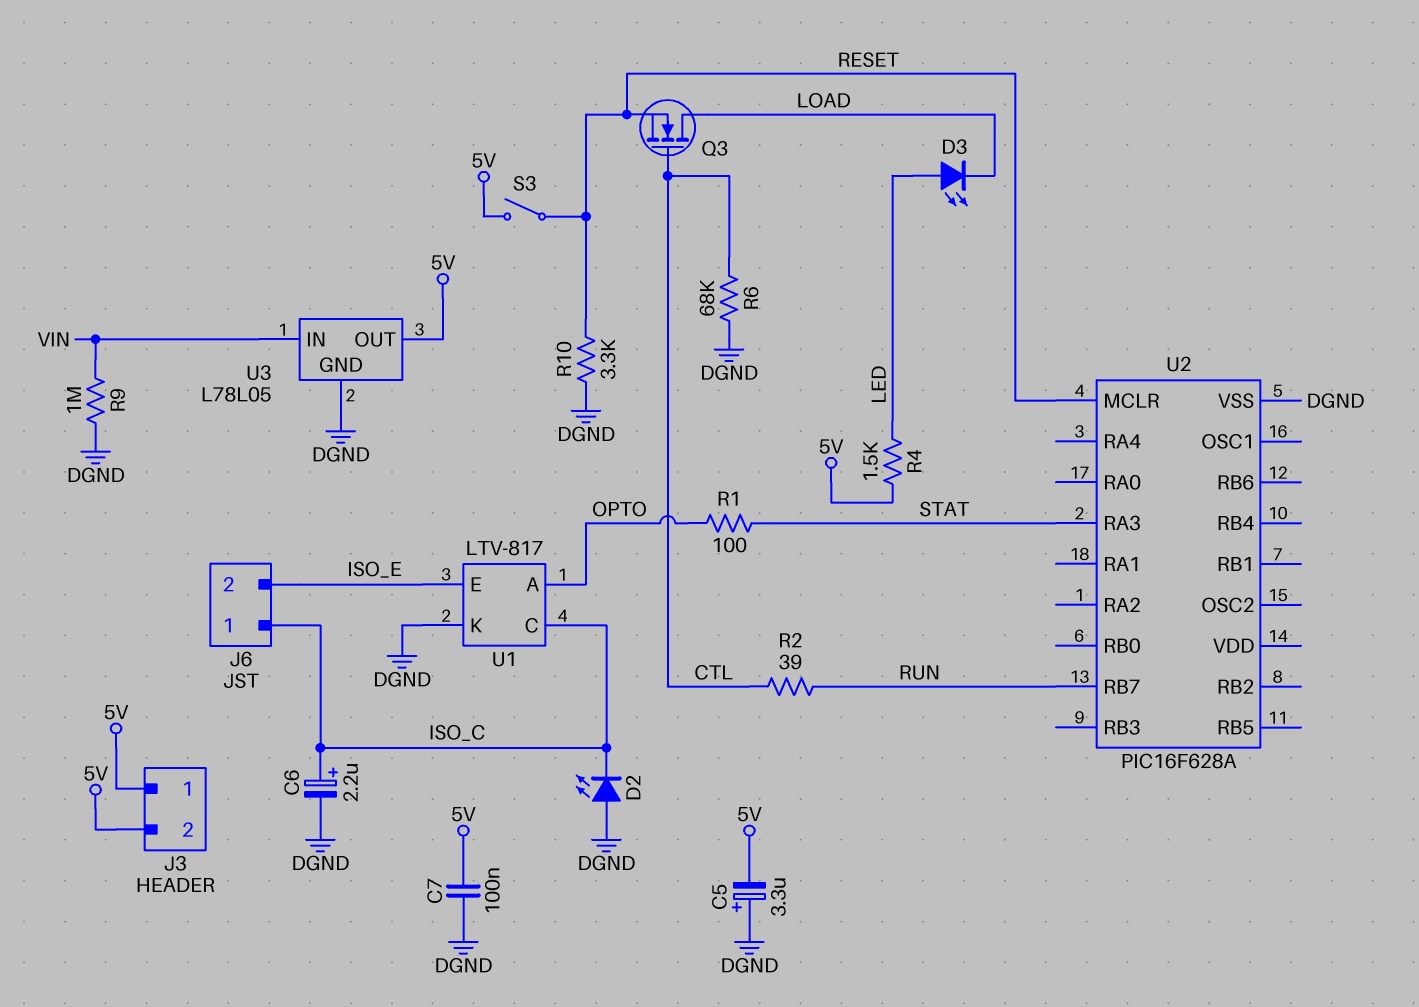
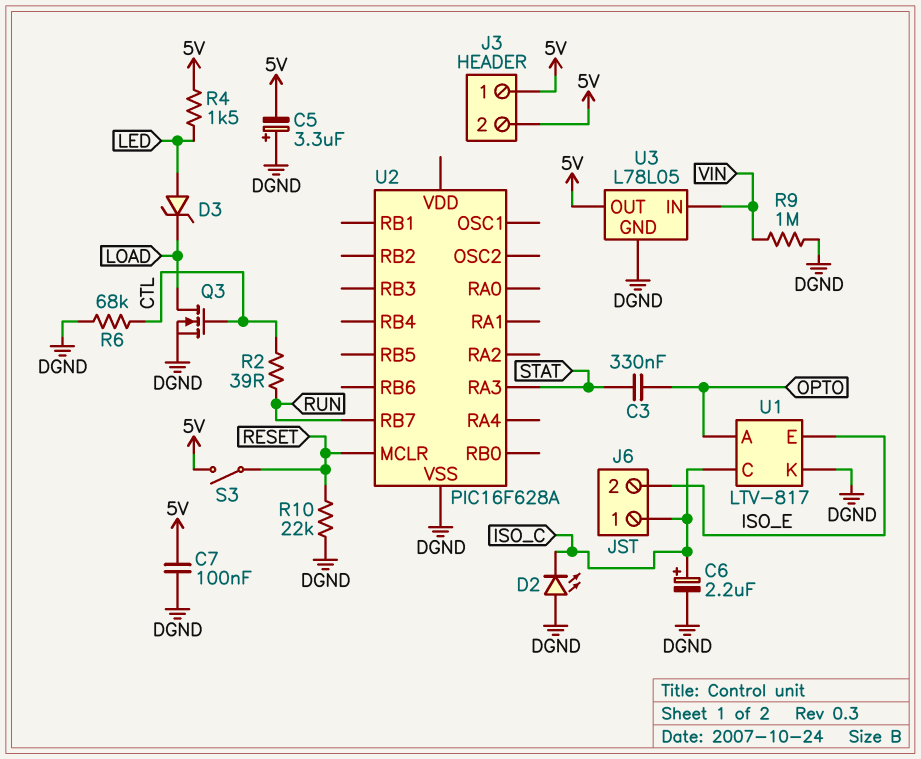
C3: none -> 330nF (OPTO, STAT)
D3: LED (A LED, K LOAD) -> zener (A LED, K LOAD)
Q3: NMOS (G CTL, D LOAD, S RESET) -> NMOS (G CTL, D LOAD, S DGND)
R1: 100 (OPTO, STAT) -> none
R10: 3.3k (DGND, RESET) -> 22k (DGND, RESET)

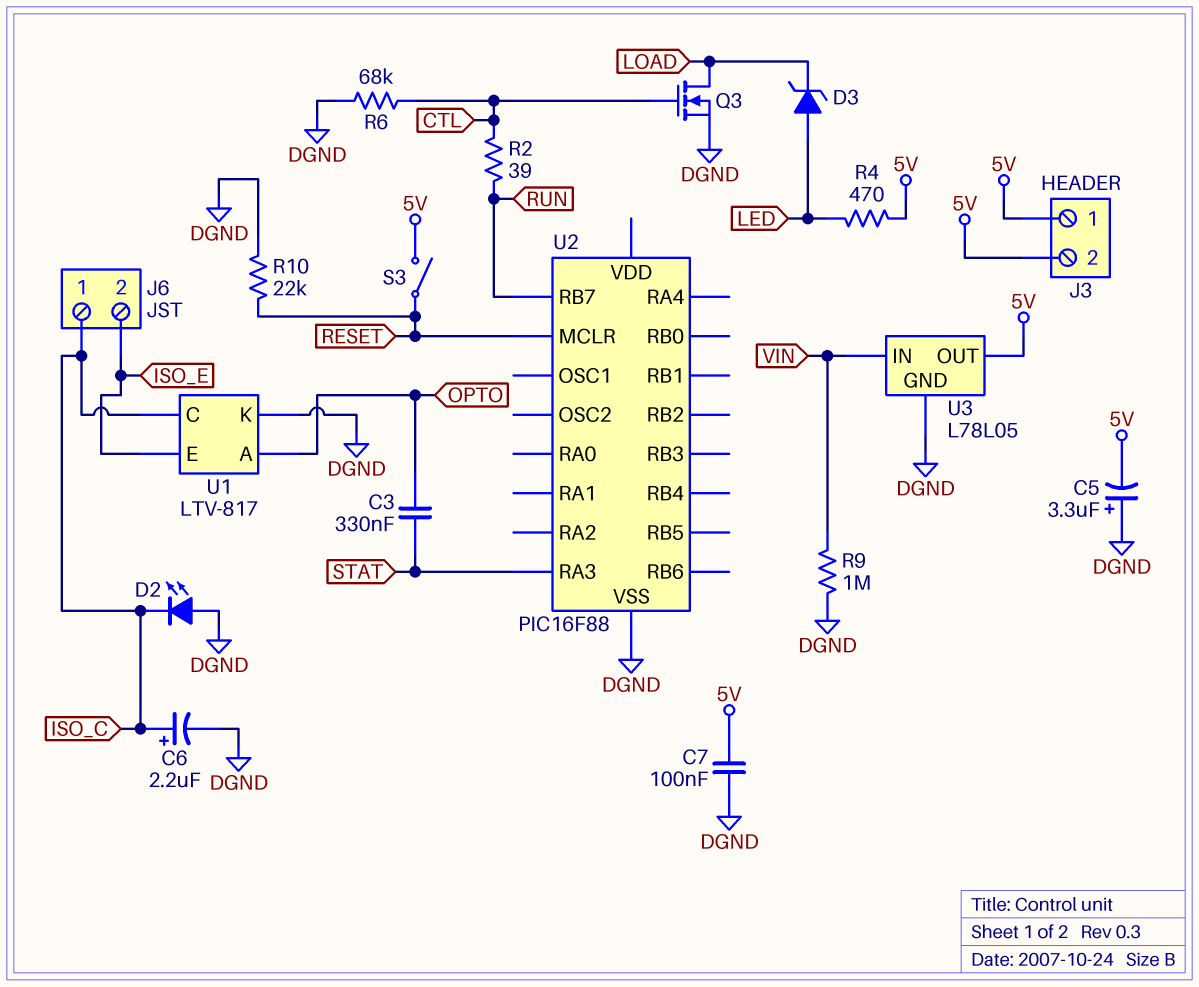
R4: 1.5k (5V, LED) -> 470 (5V, LED)
U2: PIC16F628A -> PIC16F88

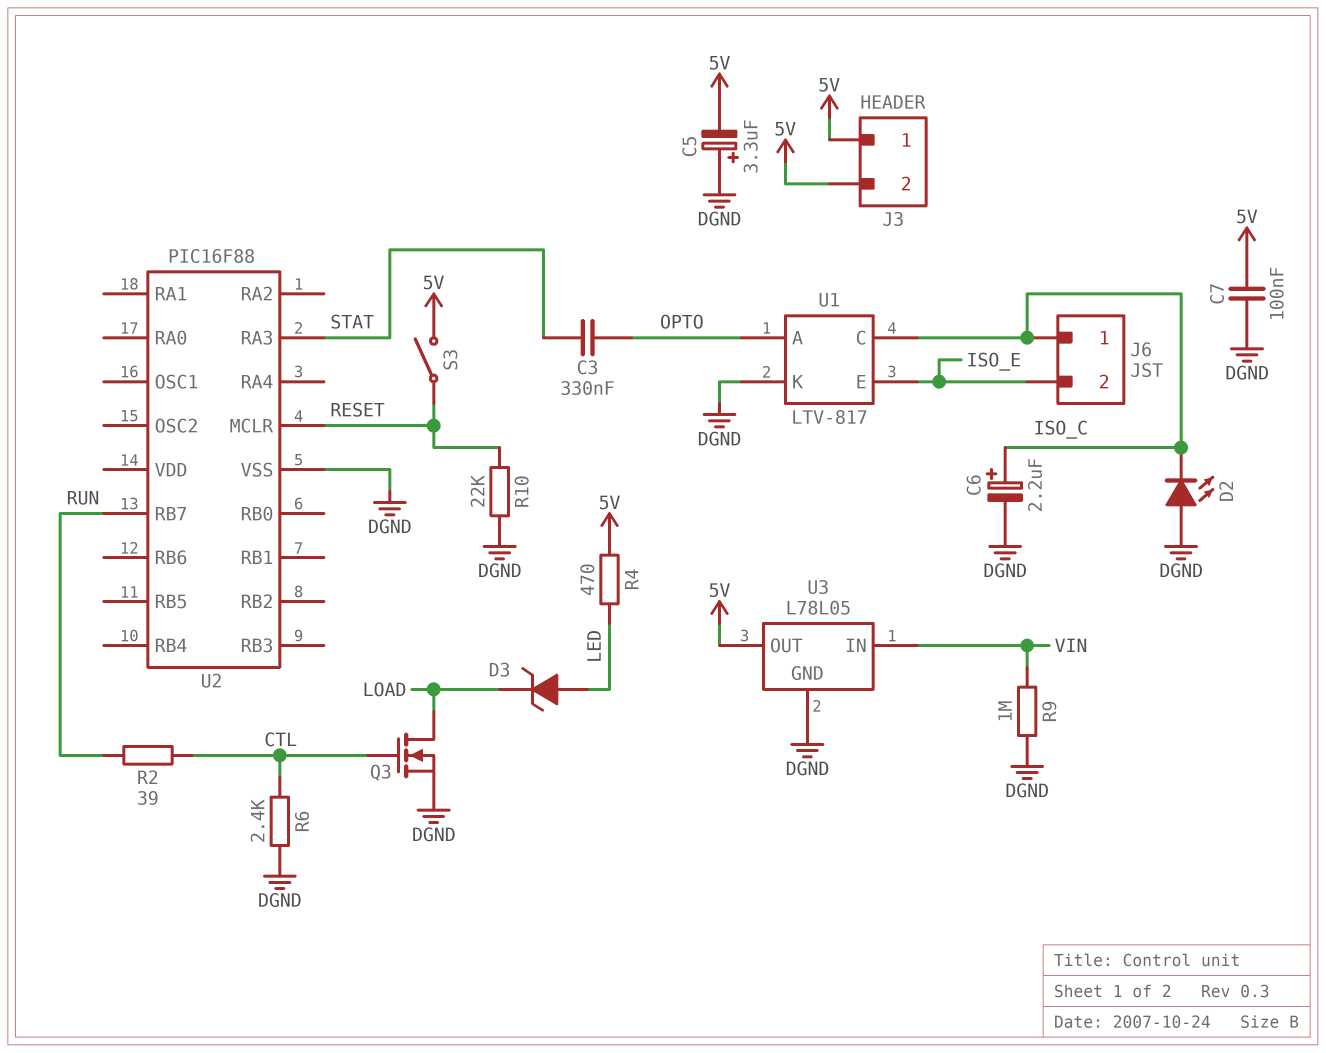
R6: 68k (CTL, DGND) -> 2.4k (CTL, DGND)

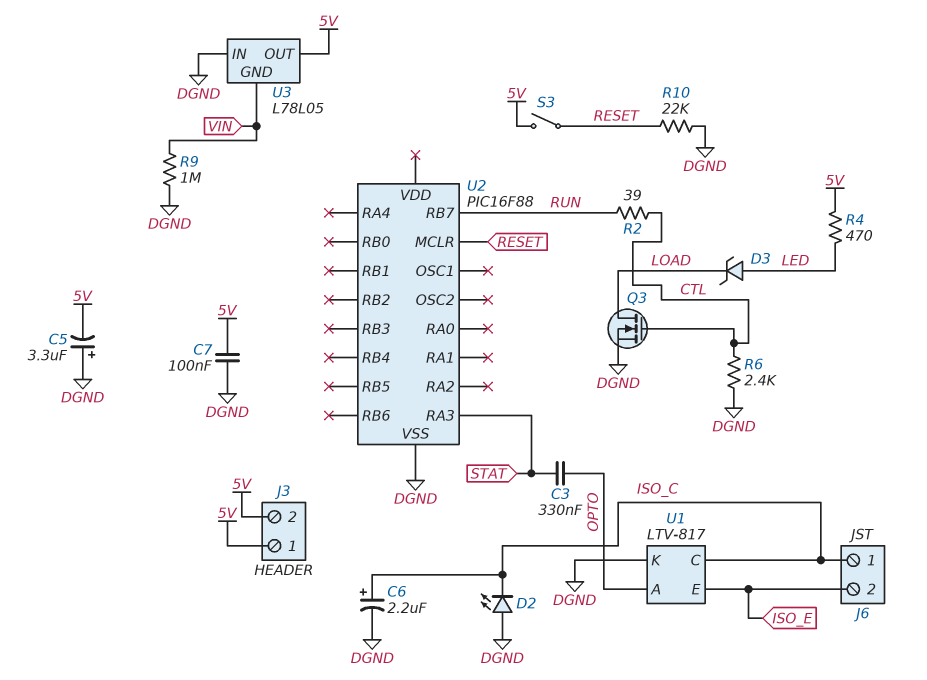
U3 pin GND: DGND -> VIN
U3 pin IN: VIN -> DGND

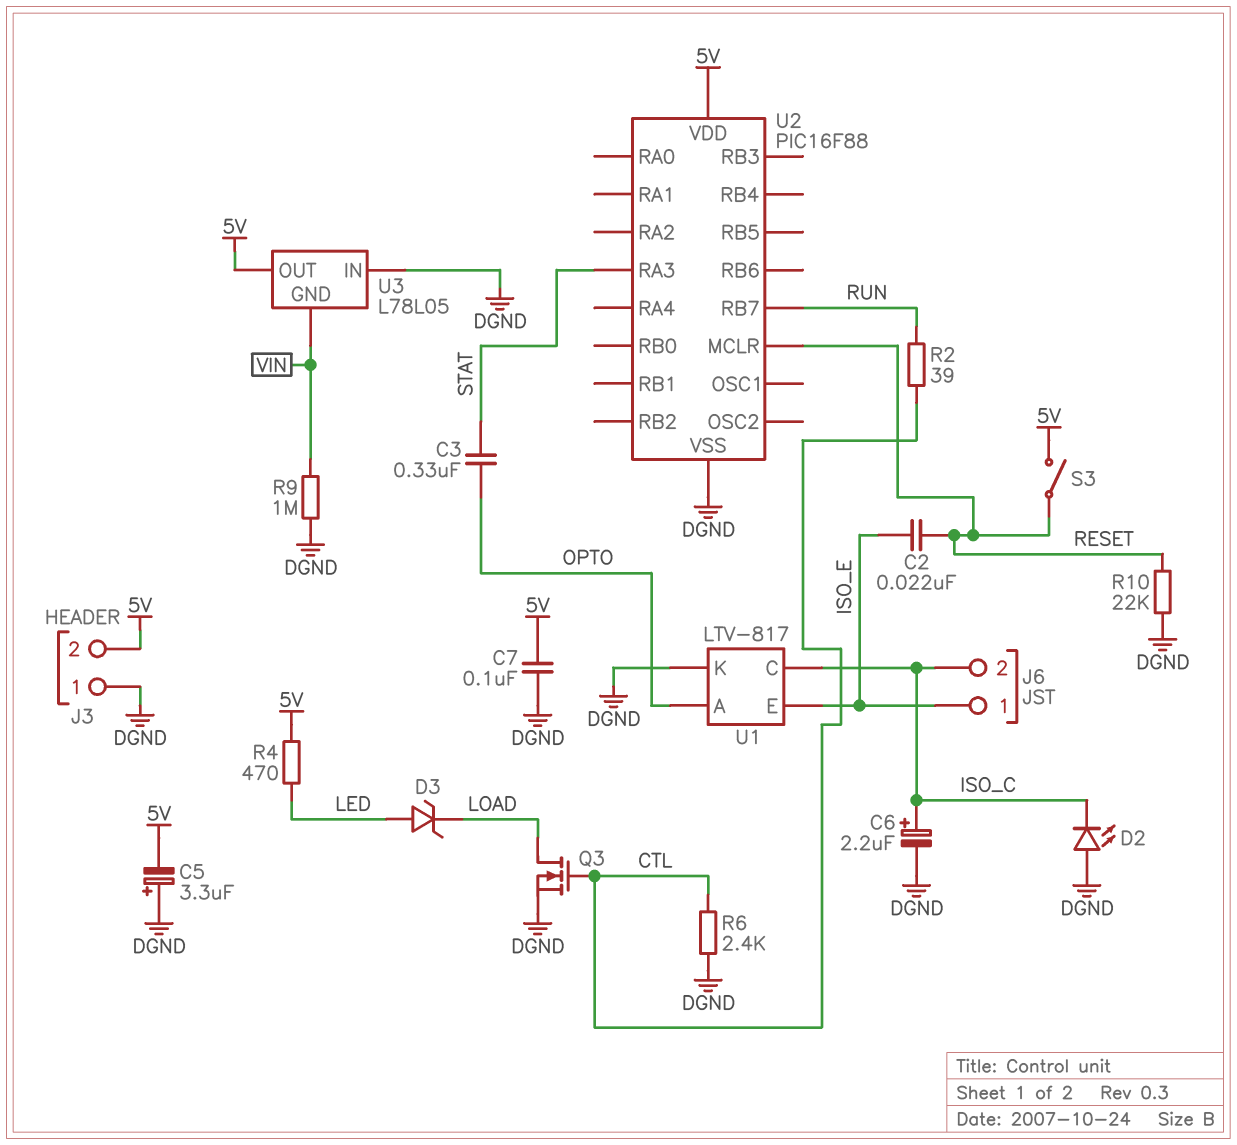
C2: none -> 22nF (ISO_E, RESET)
J3 pin 1: 5V -> DGND
J6 pin 1: ISO_C -> ISO_E
J6 pin 2: ISO_E -> ISO_C
U2 pin VDD: none -> 5V

